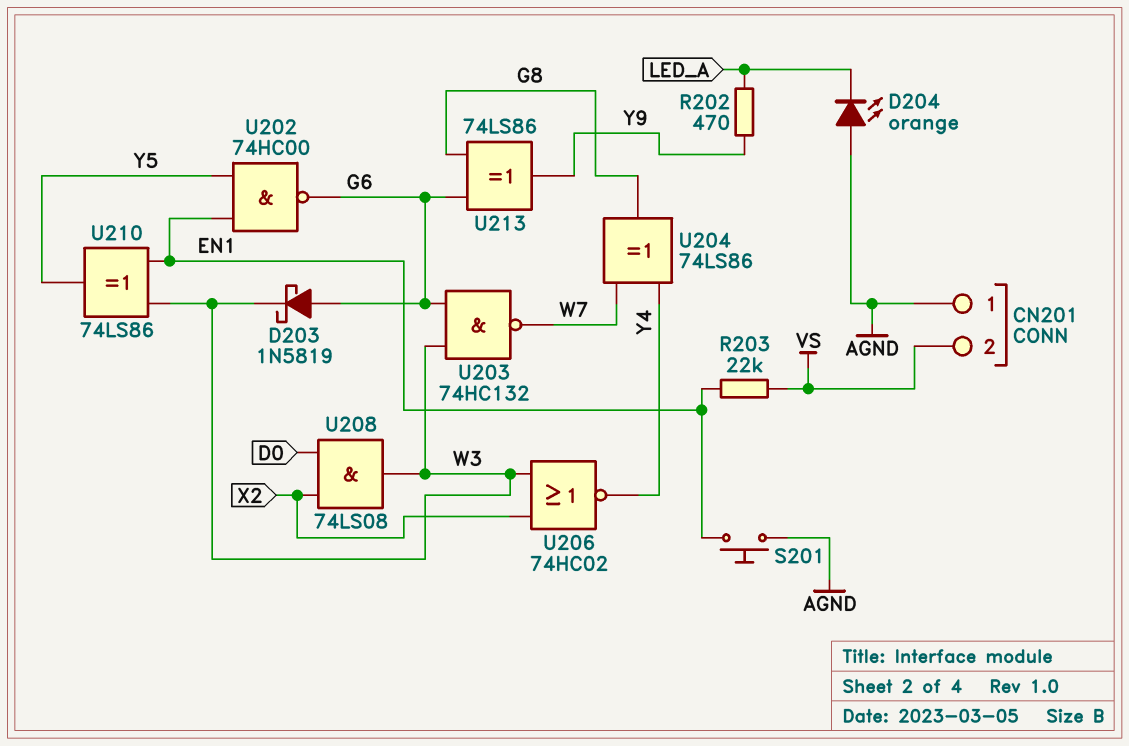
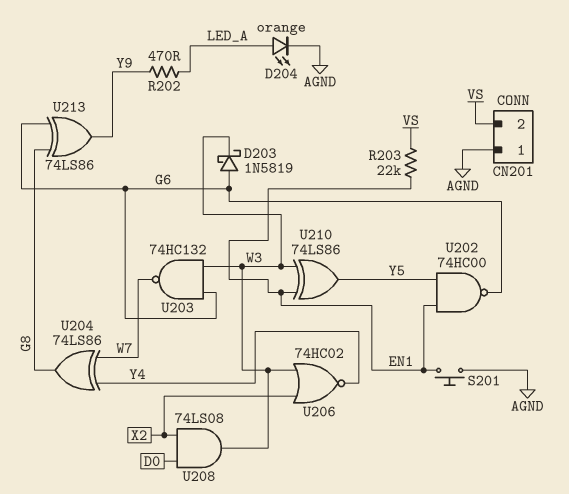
D204: LED orange (A AGND, K LED_A) -> LED orange (A LED_A, K AGND)

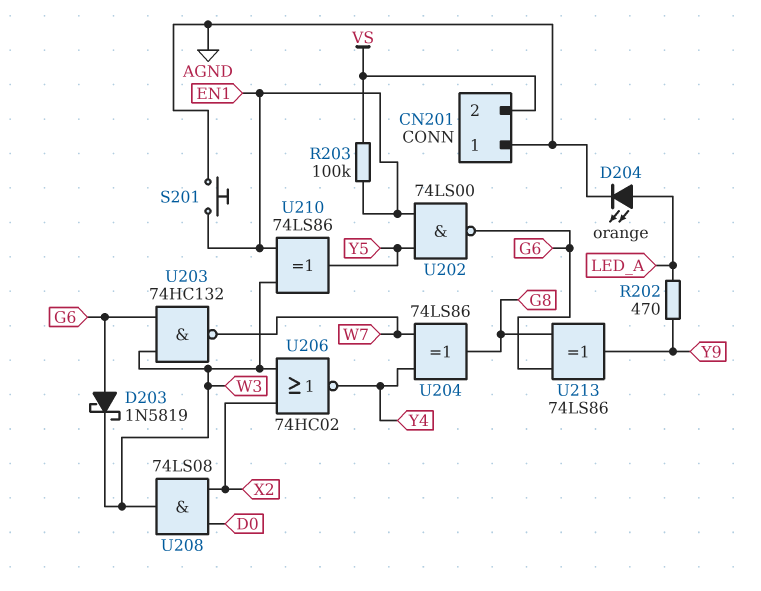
R203: 22k (EN1, VS) -> 100k (EN1, VS)
U202: NAND 74HC00 (in EN1, in Y5, out G6) -> NAND 74LS00 (in EN1, in Y5, out G6)

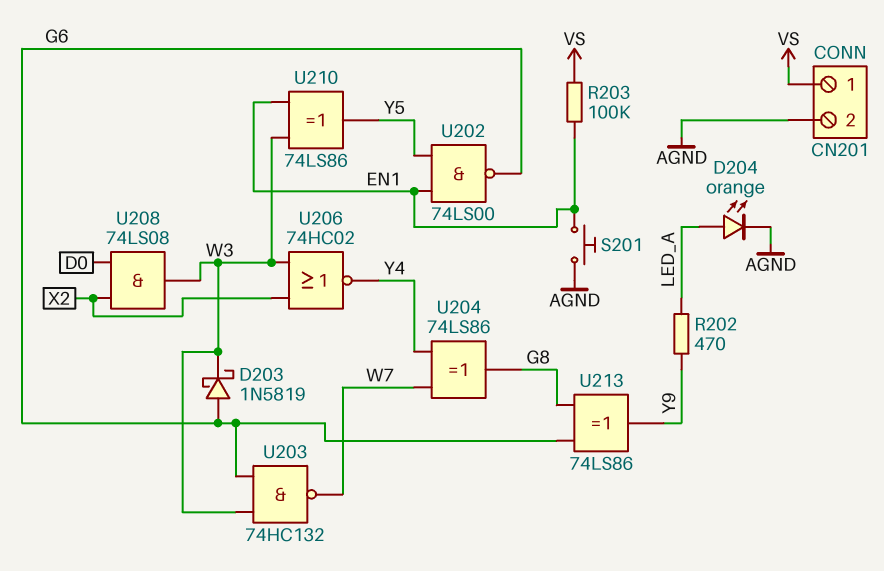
CN201 pin 1: AGND -> VS
CN201 pin 2: VS -> AGND

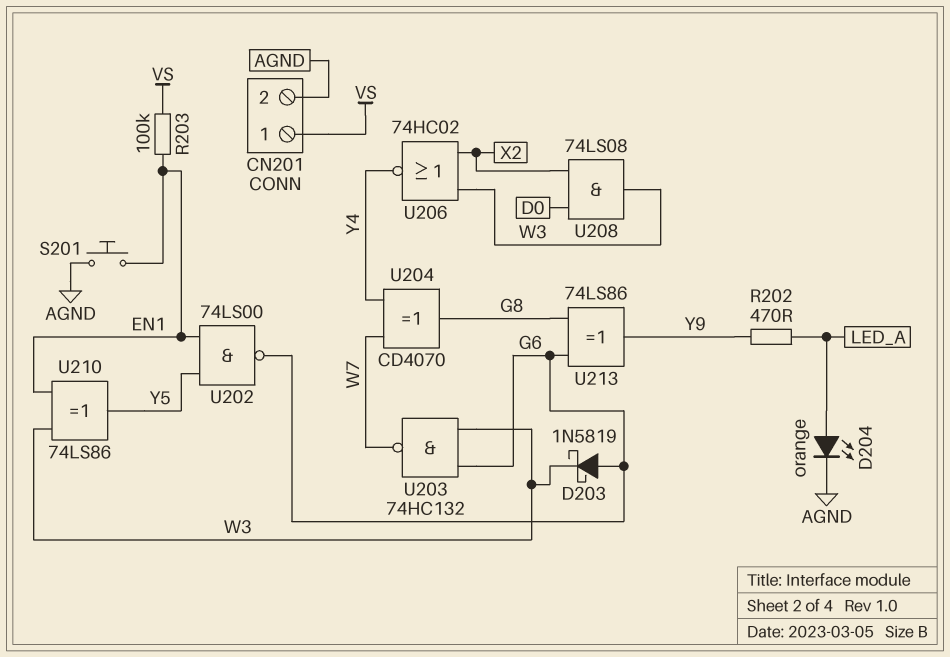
U204: XOR 74LS86 (in W7, in Y4, out G8) -> XOR CD4070 (in W7, in Y4, out G8)

